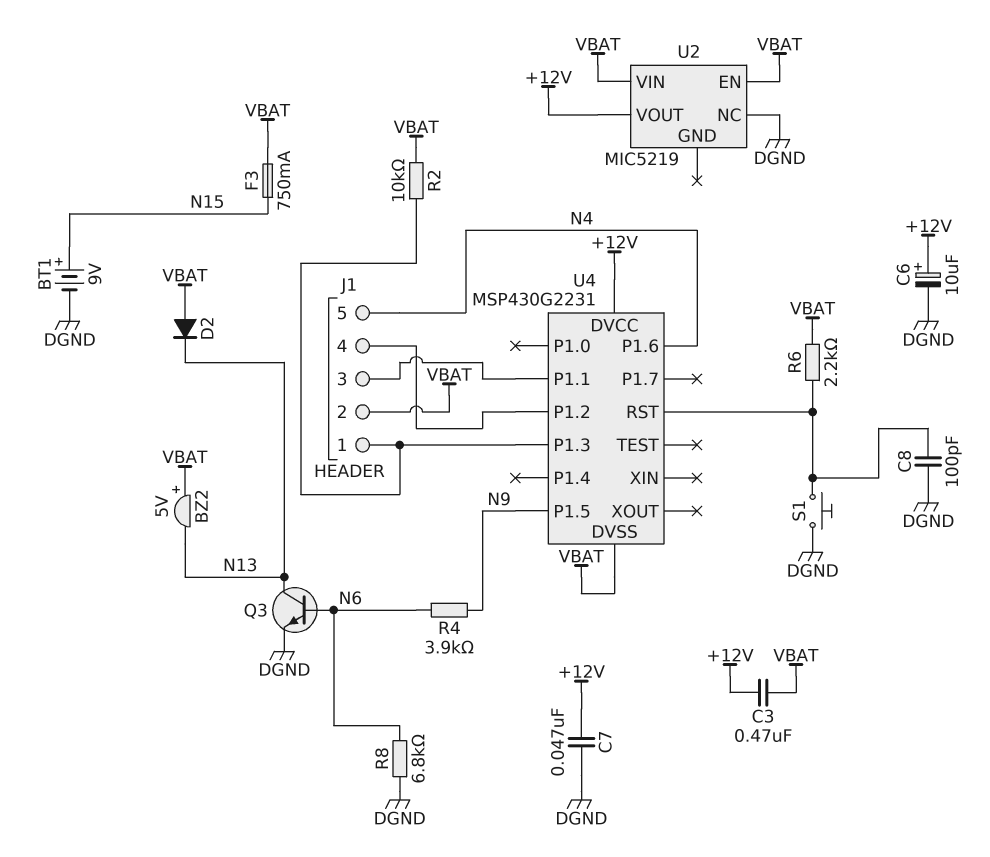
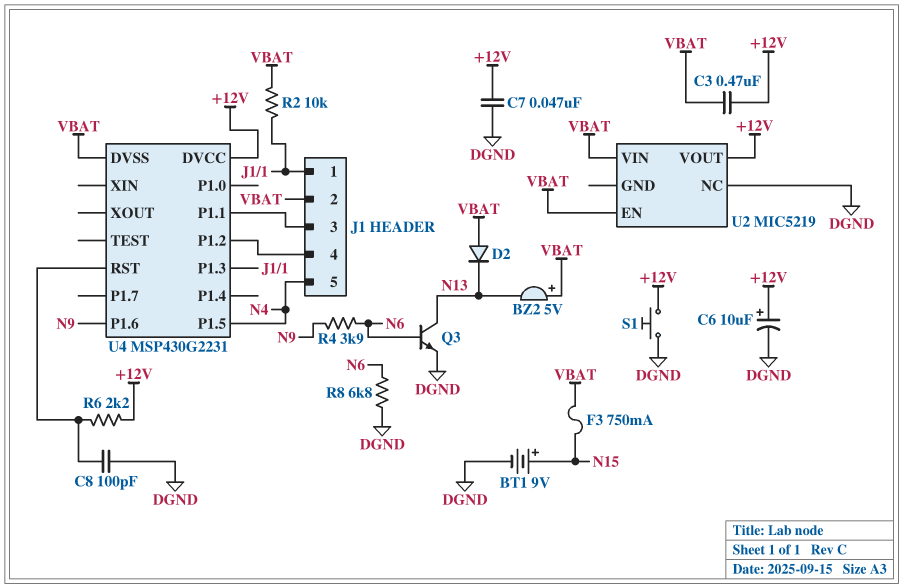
R6: 2.2k (U4/RST, VBAT) -> 2.2k (+12V, U4/RST)
S1: button (DGND, U4/RST) -> button (+12V, DGND)
U4 pin P1.5: N9 -> N4
U4 pin P1.6: N4 -> N9

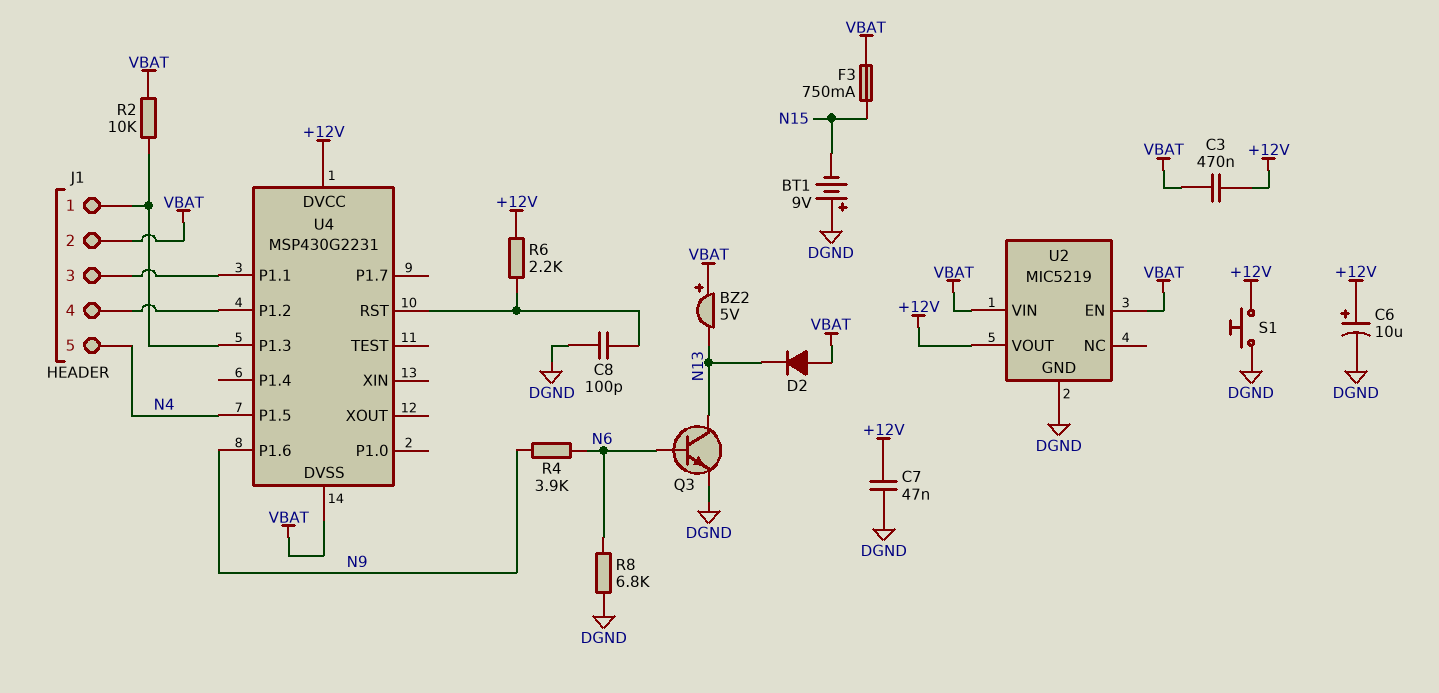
BT1: 9V (plus N15, minus DGND) -> 9V (plus DGND, minus N15)
U2 pin GND: none -> DGND
U2 pin NC: DGND -> none

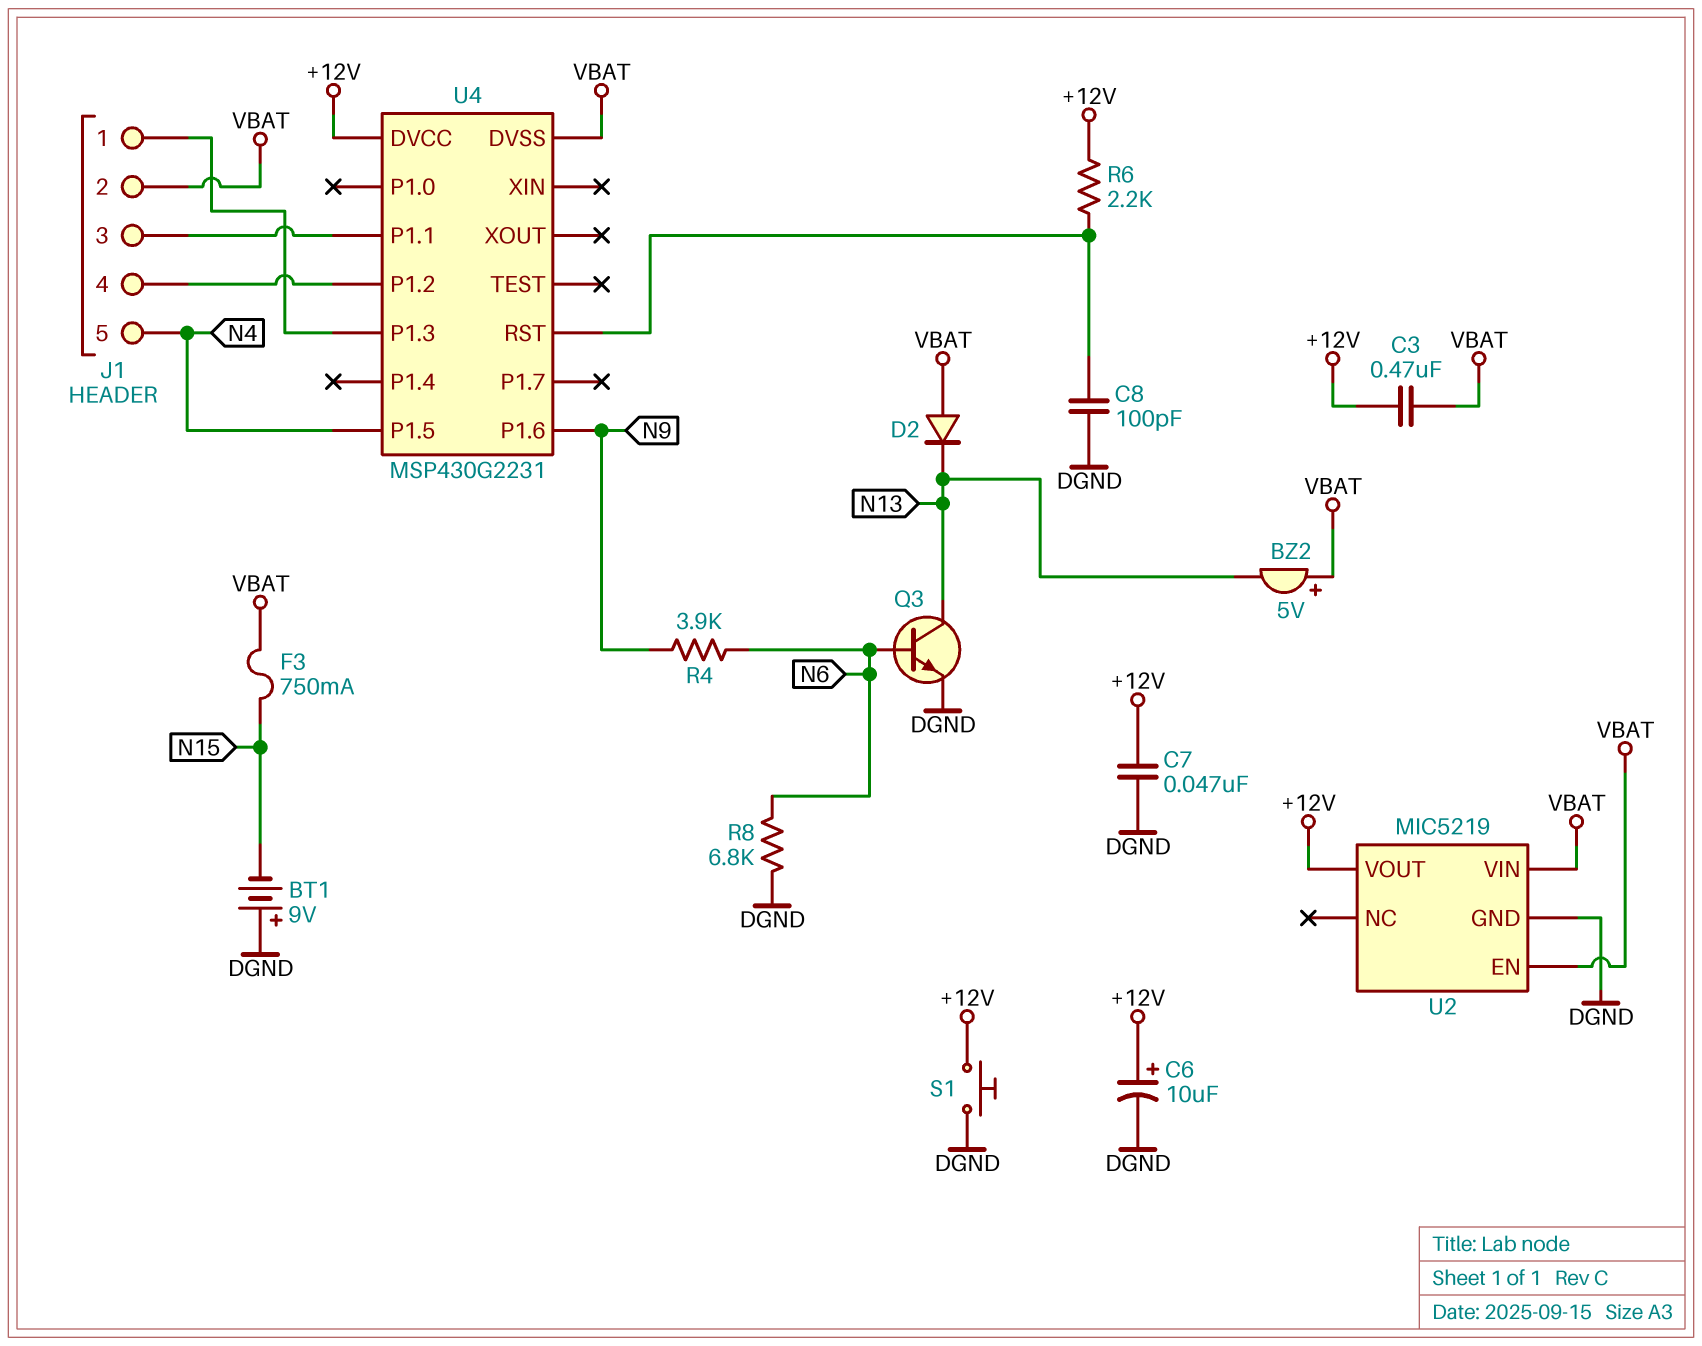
R2: 10k (J1/1, VBAT) -> none

